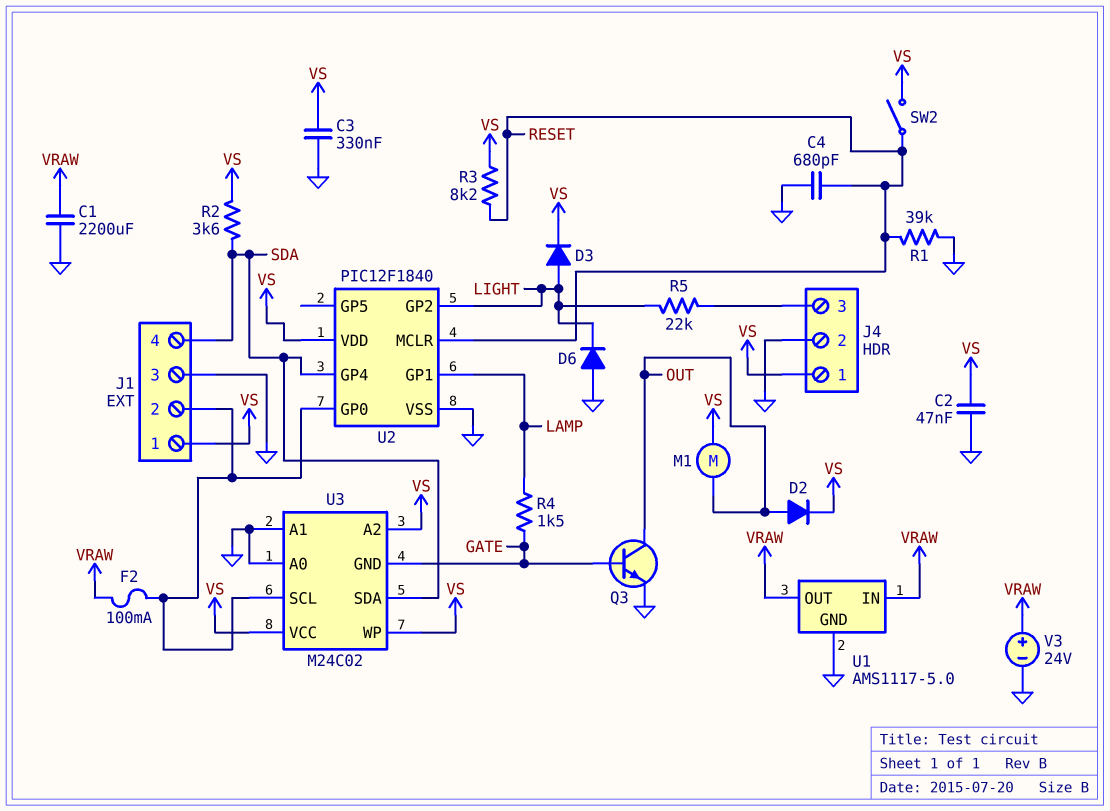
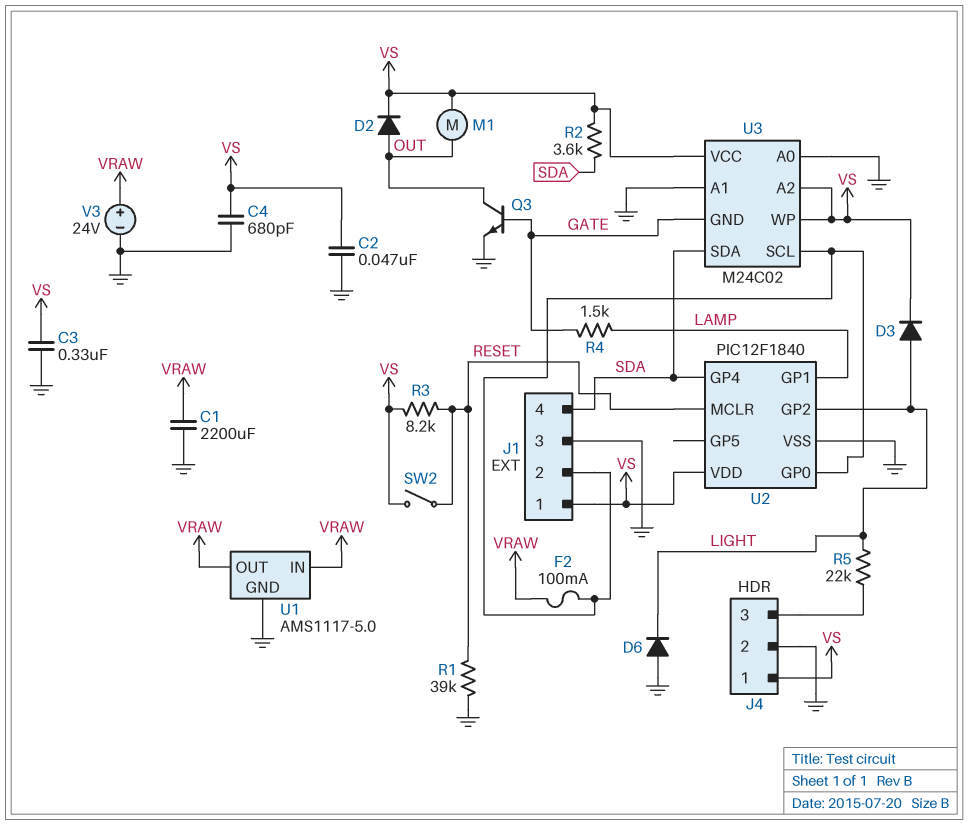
C4: 680pF (GND, RESET) -> 680pF (GND, VS)

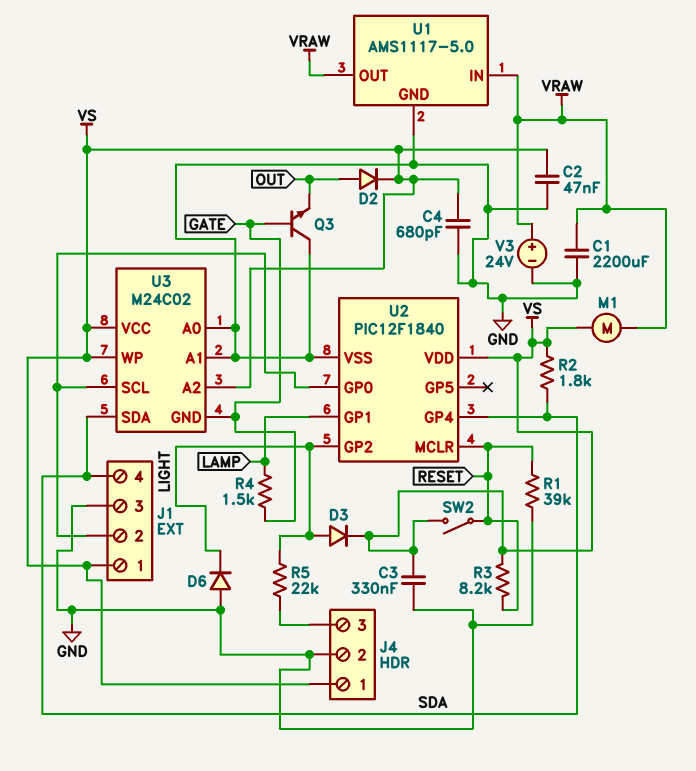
F2: 100mA (J1/2, VRAW) -> none
M1: motor (OUT, VS) -> motor (VRAW, VS)
Q3: NPN (B GATE, C OUT, E GND) -> NPN (B GATE, C GND, E OUT)
R2: 3.6k (SDA, VS) -> 1.8k (SDA, VS)

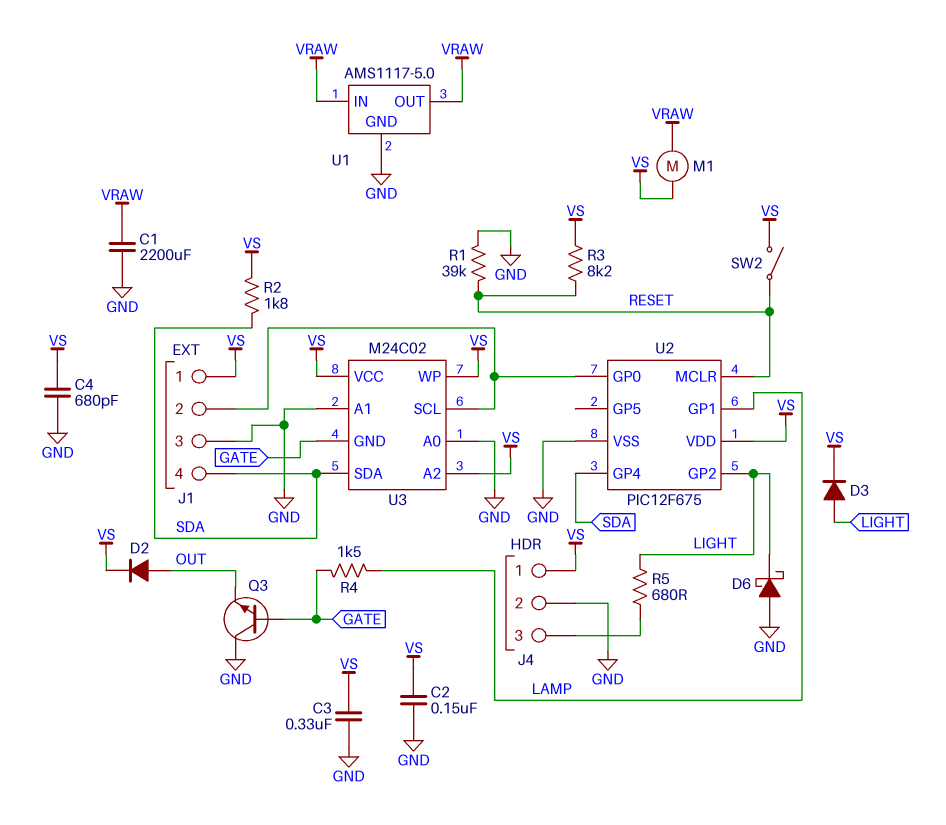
C2: 47nF (GND, VS) -> 150nF (GND, VS)
D6: diode (A GND, K LIGHT) -> schottky (A GND, K LIGHT)
R5: 22k (J4/3, LIGHT) -> 680 (J4/3, LIGHT)
U2: PIC12F1840 -> PIC12F675
V3: 24V (plus VRAW, minus GND) -> none

